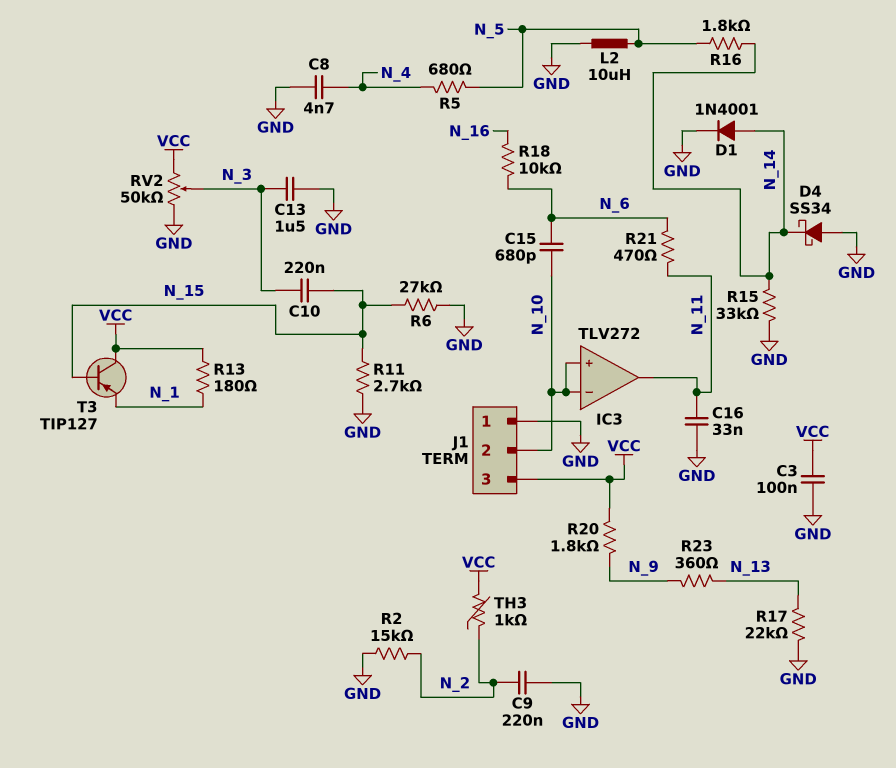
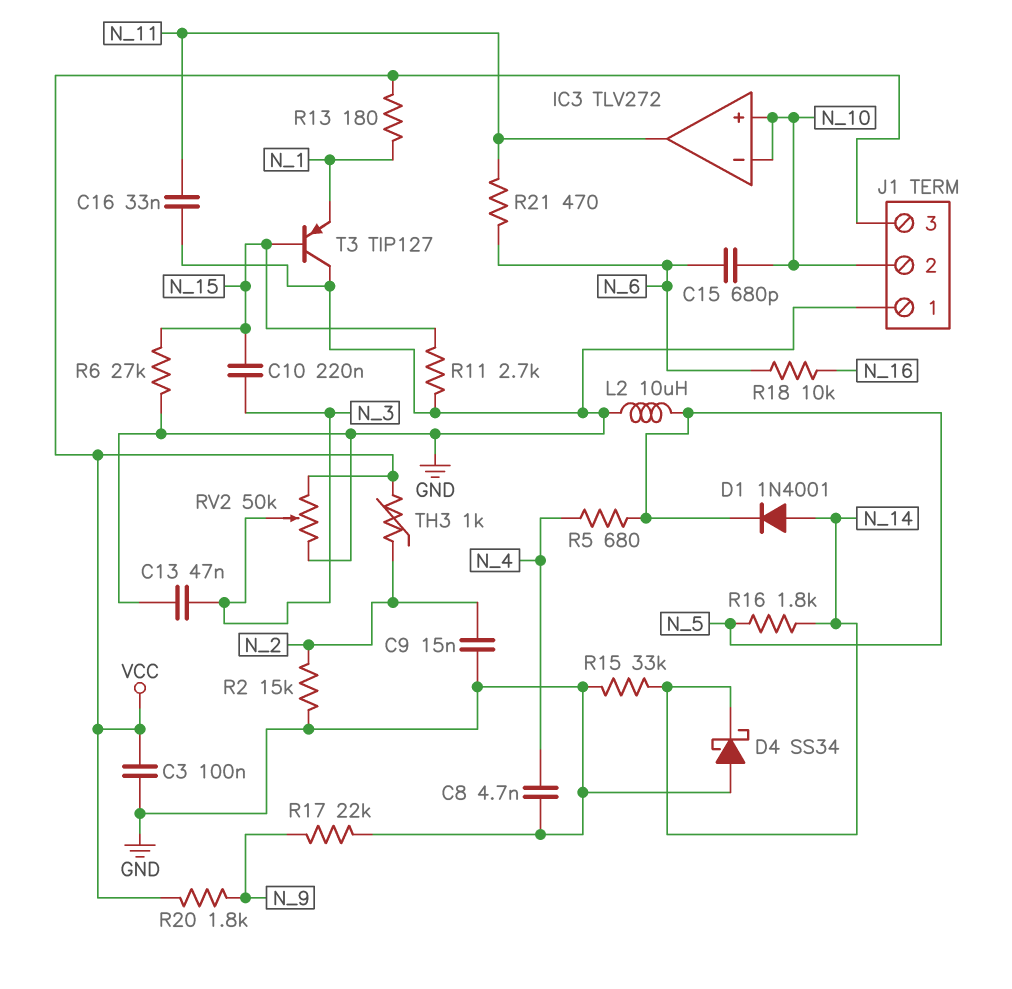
C9: 220nF (GND, N_2) -> 15nF (GND, N_2)
C13: 1.5uF (GND, N_3) -> 47nF (GND, N_3)
D1: diode 1N4001 (A N_14, K GND) -> diode 1N4001 (A N_14, K N_5)
R17: 22k (GND, N_13) -> 22k (GND, N_9)
R23: 360 (N_9, N_13) -> none
T3: PNP TIP127 (B N_15, C VCC, E N_1) -> PNP TIP127 (B N_15, C GND, E N_1)

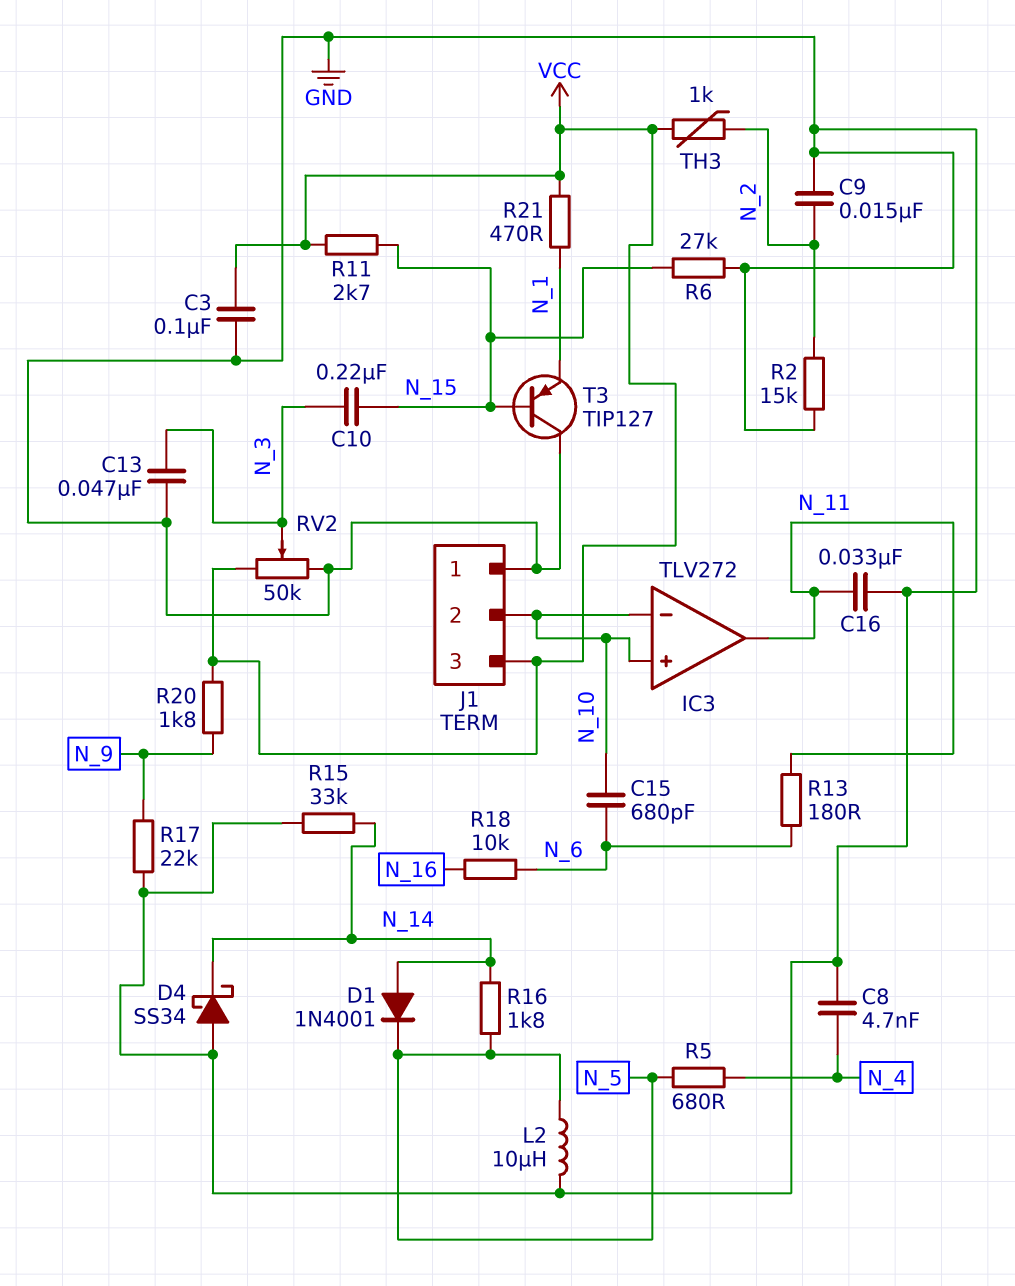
R11: 2.7k (GND, N_15) -> 2.7k (N_15, VCC)
R13: 180 (N_1, VCC) -> 180 (N_6, N_11)
R21: 470 (N_6, N_11) -> 470 (N_1, VCC)

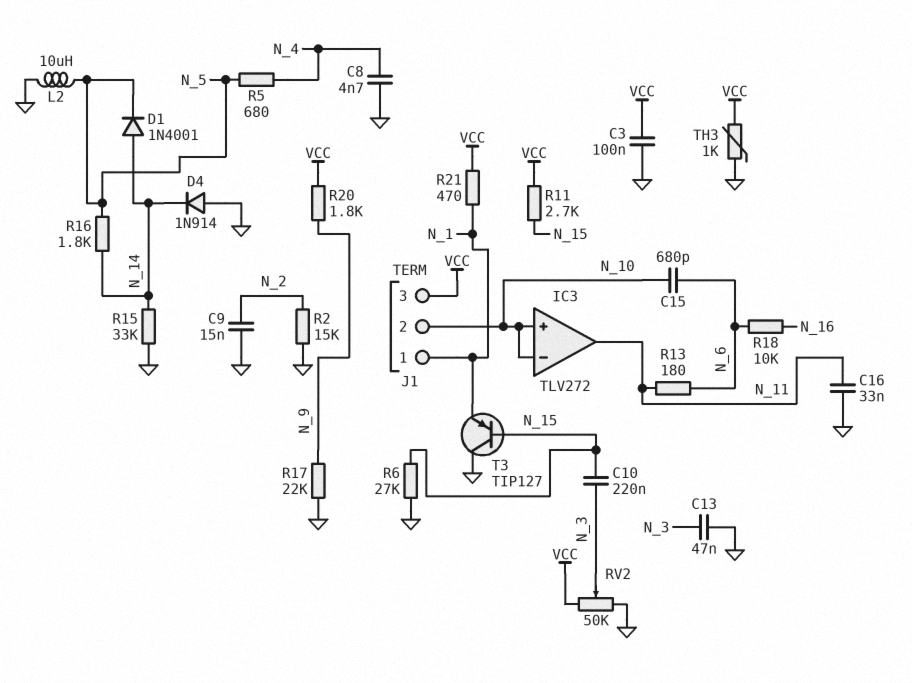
D4: schottky SS34 (A GND, K N_14) -> diode 1N914 (A GND, K N_14)
J1 pin 1: GND -> N_1
TH3: 1k (N_2, VCC) -> 1k (GND, VCC)

